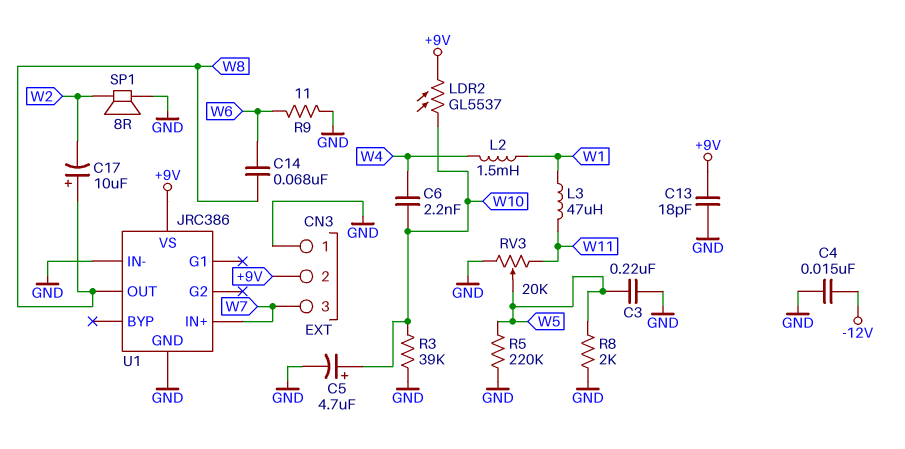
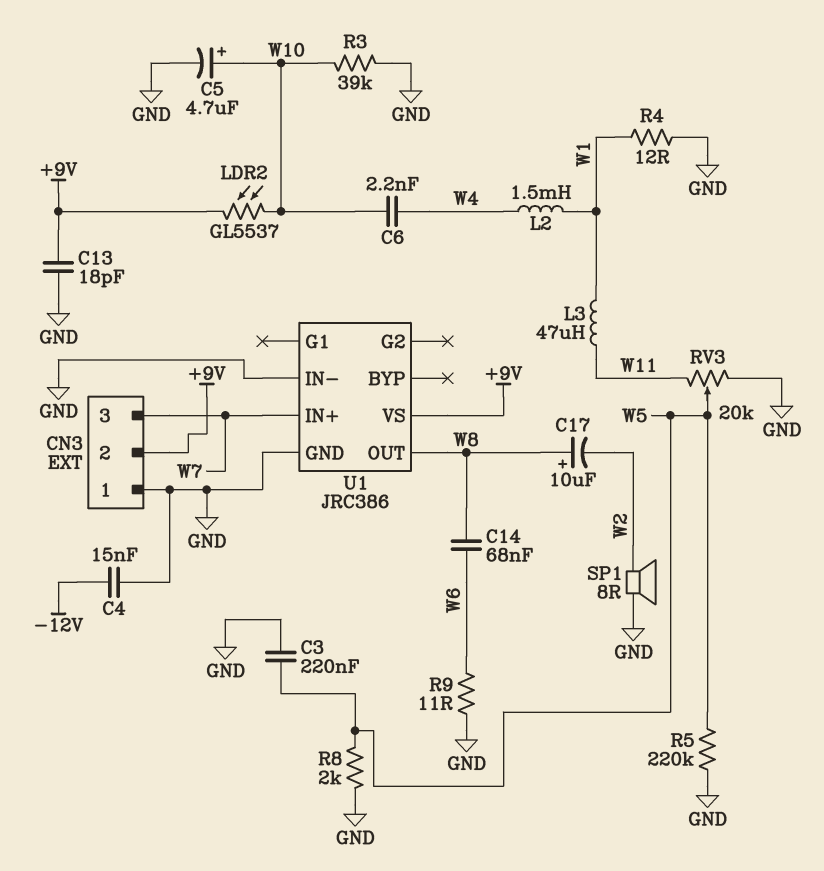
R4: none -> 12 (GND, W1)

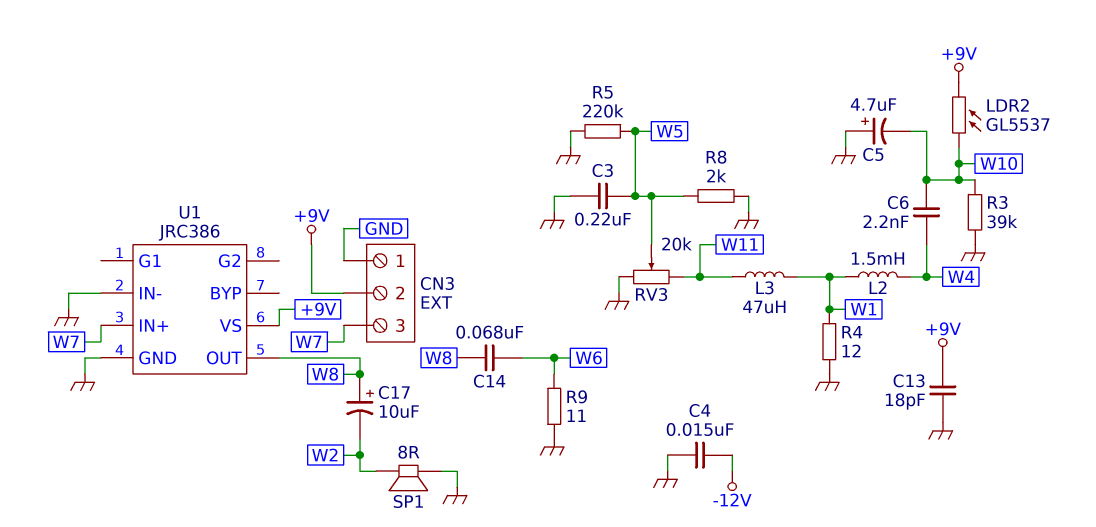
C5: 4.7uF (plus W10, minus GND) -> 4.7uF (plus GND, minus W10)

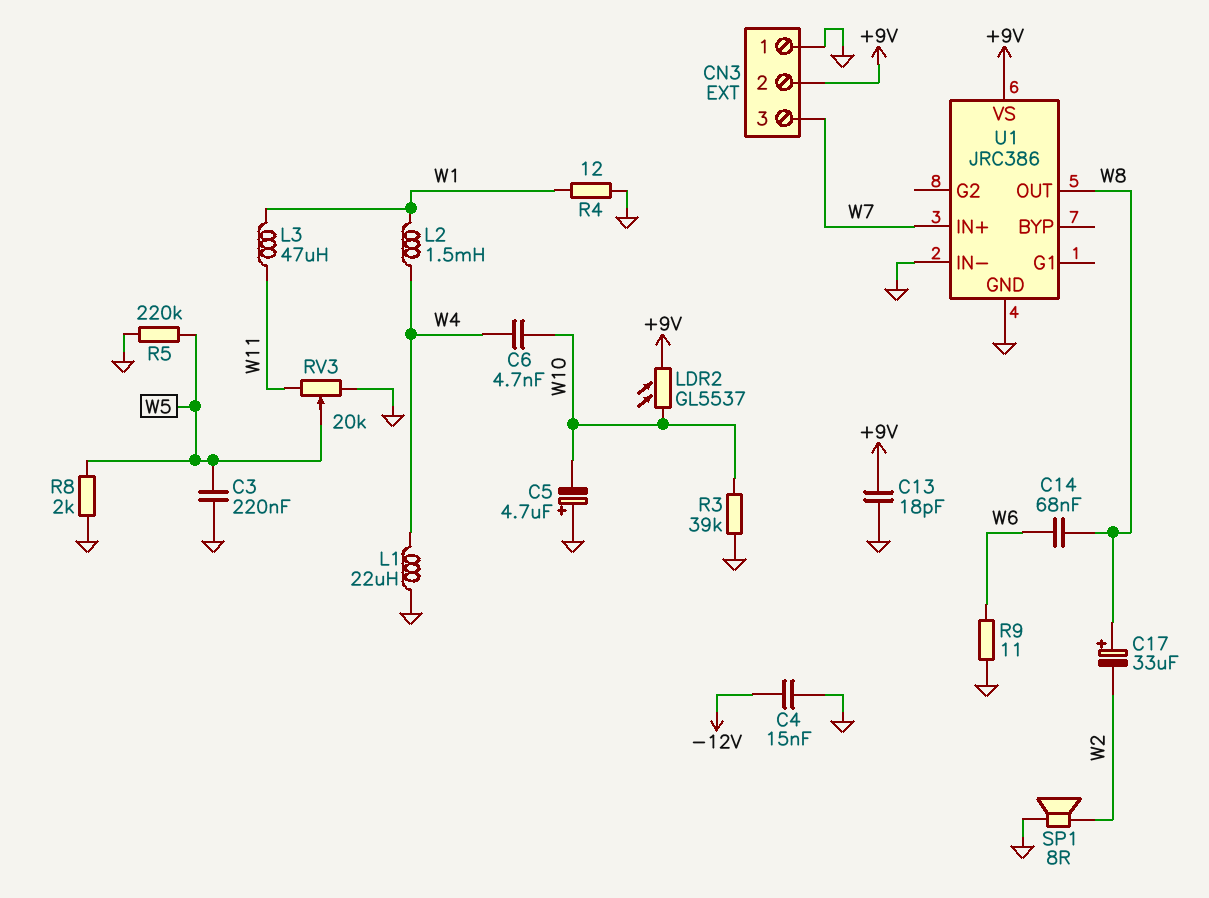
C6: 2.2nF (W4, W10) -> 4.7nF (W4, W10)
C17: 10uF (plus W8, minus W2) -> 33uF (plus W8, minus W2)
L1: none -> 22uH (GND, W4)

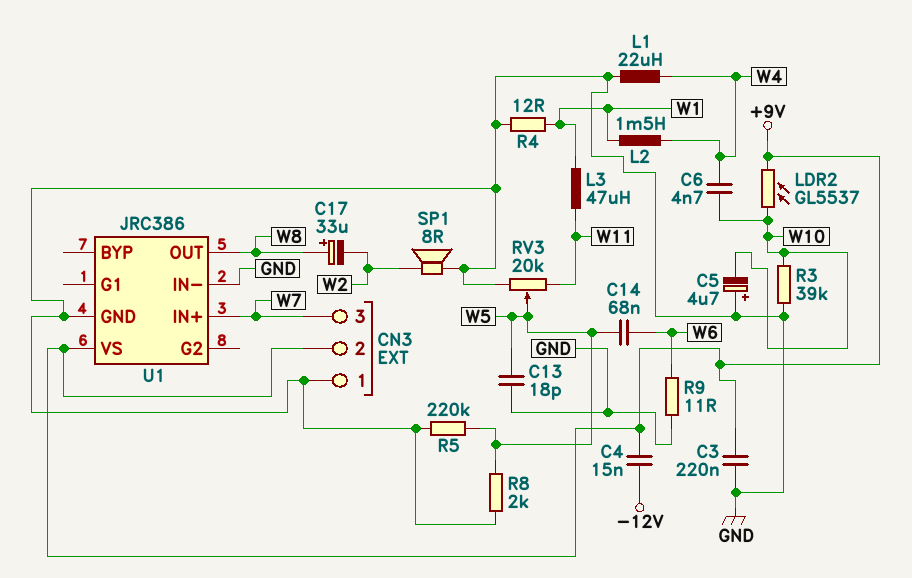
C3: 220nF (GND, W5) -> 220nF (+9V, GND)
C4: 15nF (-12V, GND) -> 15nF (+9V, -12V)
C13: 18pF (+9V, GND) -> 18pF (GND, W5)
C14: 68nF (W6, W8) -> 68nF (W5, W6)

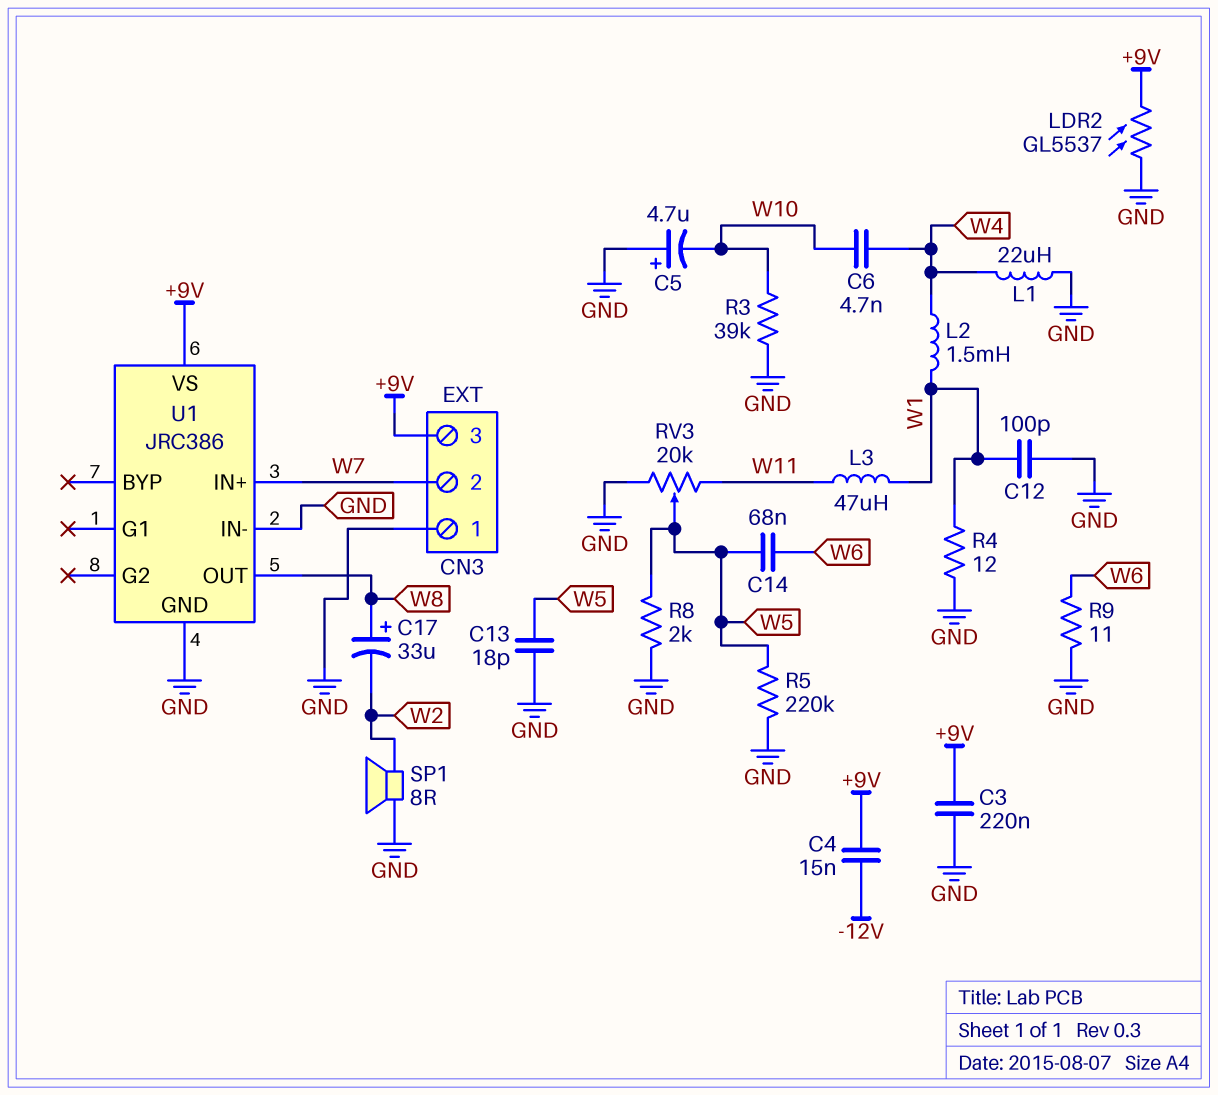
C12: none -> 100pF (GND, W1)
CN3 pin 2: +9V -> W7
CN3 pin 3: W7 -> +9V
LDR2: GL5537 (+9V, W10) -> GL5537 (+9V, GND)

